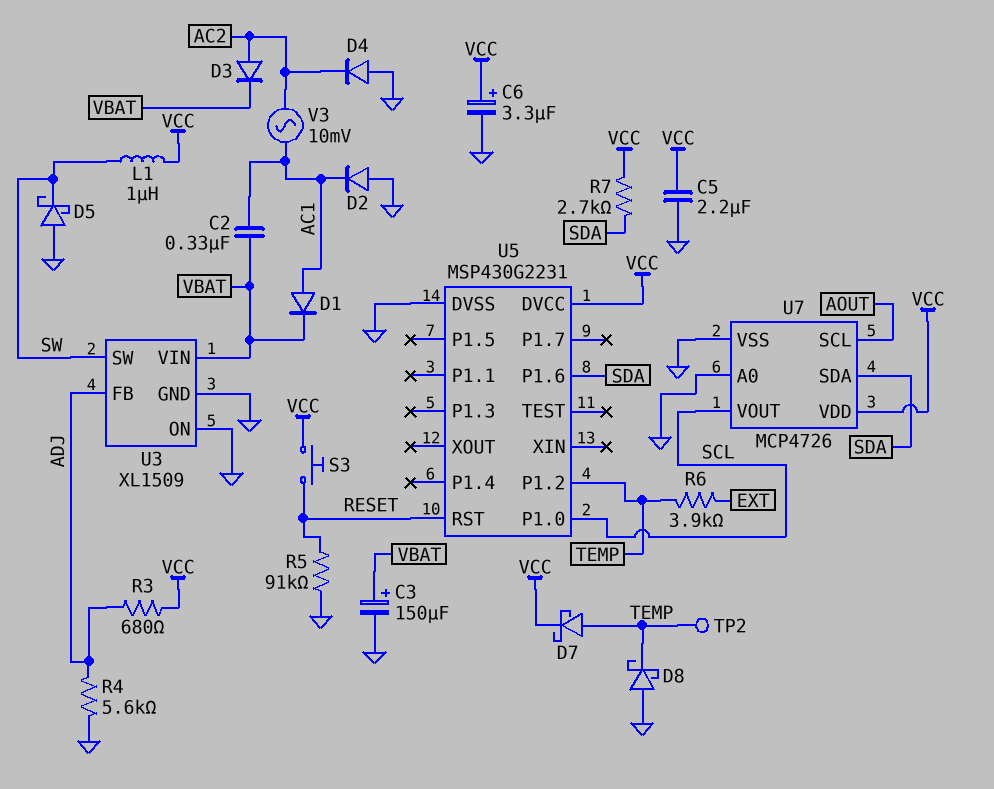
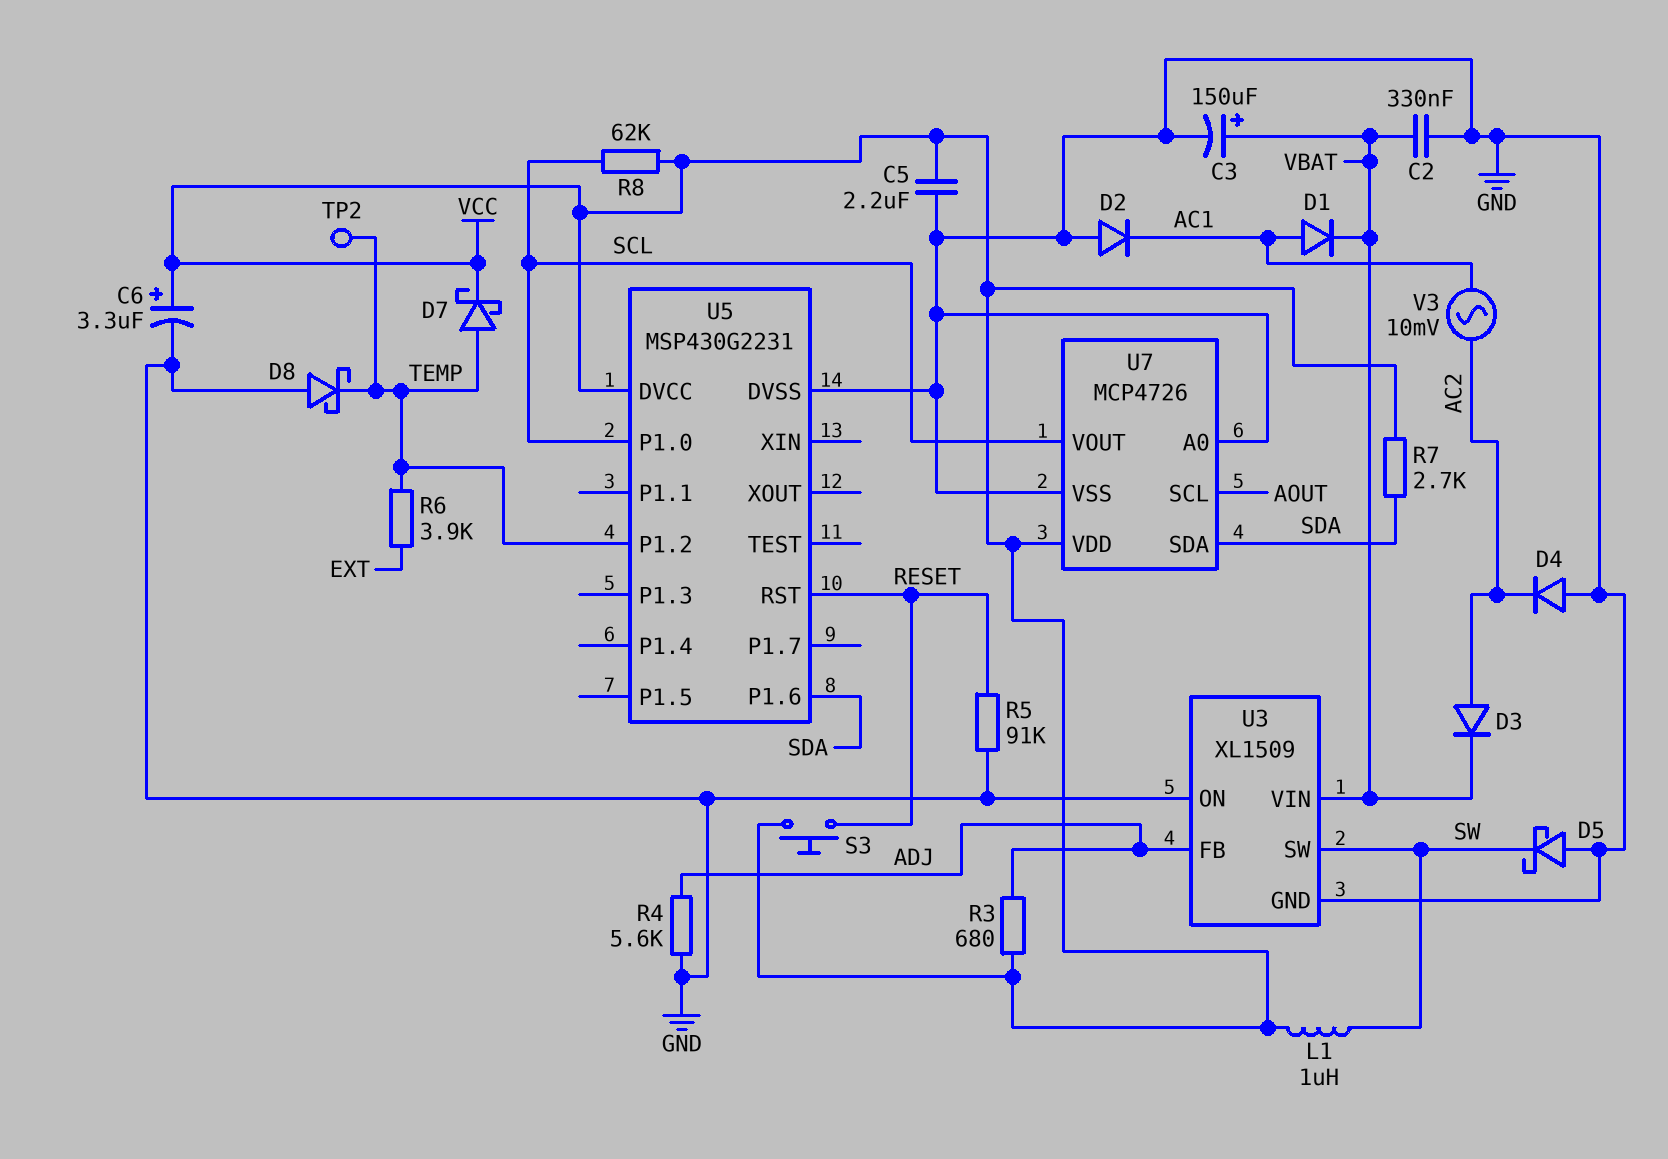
C2: 330nF (AC1, VBAT) -> 330nF (GND, VBAT)
R8: none -> 62k (SCL, VCC)

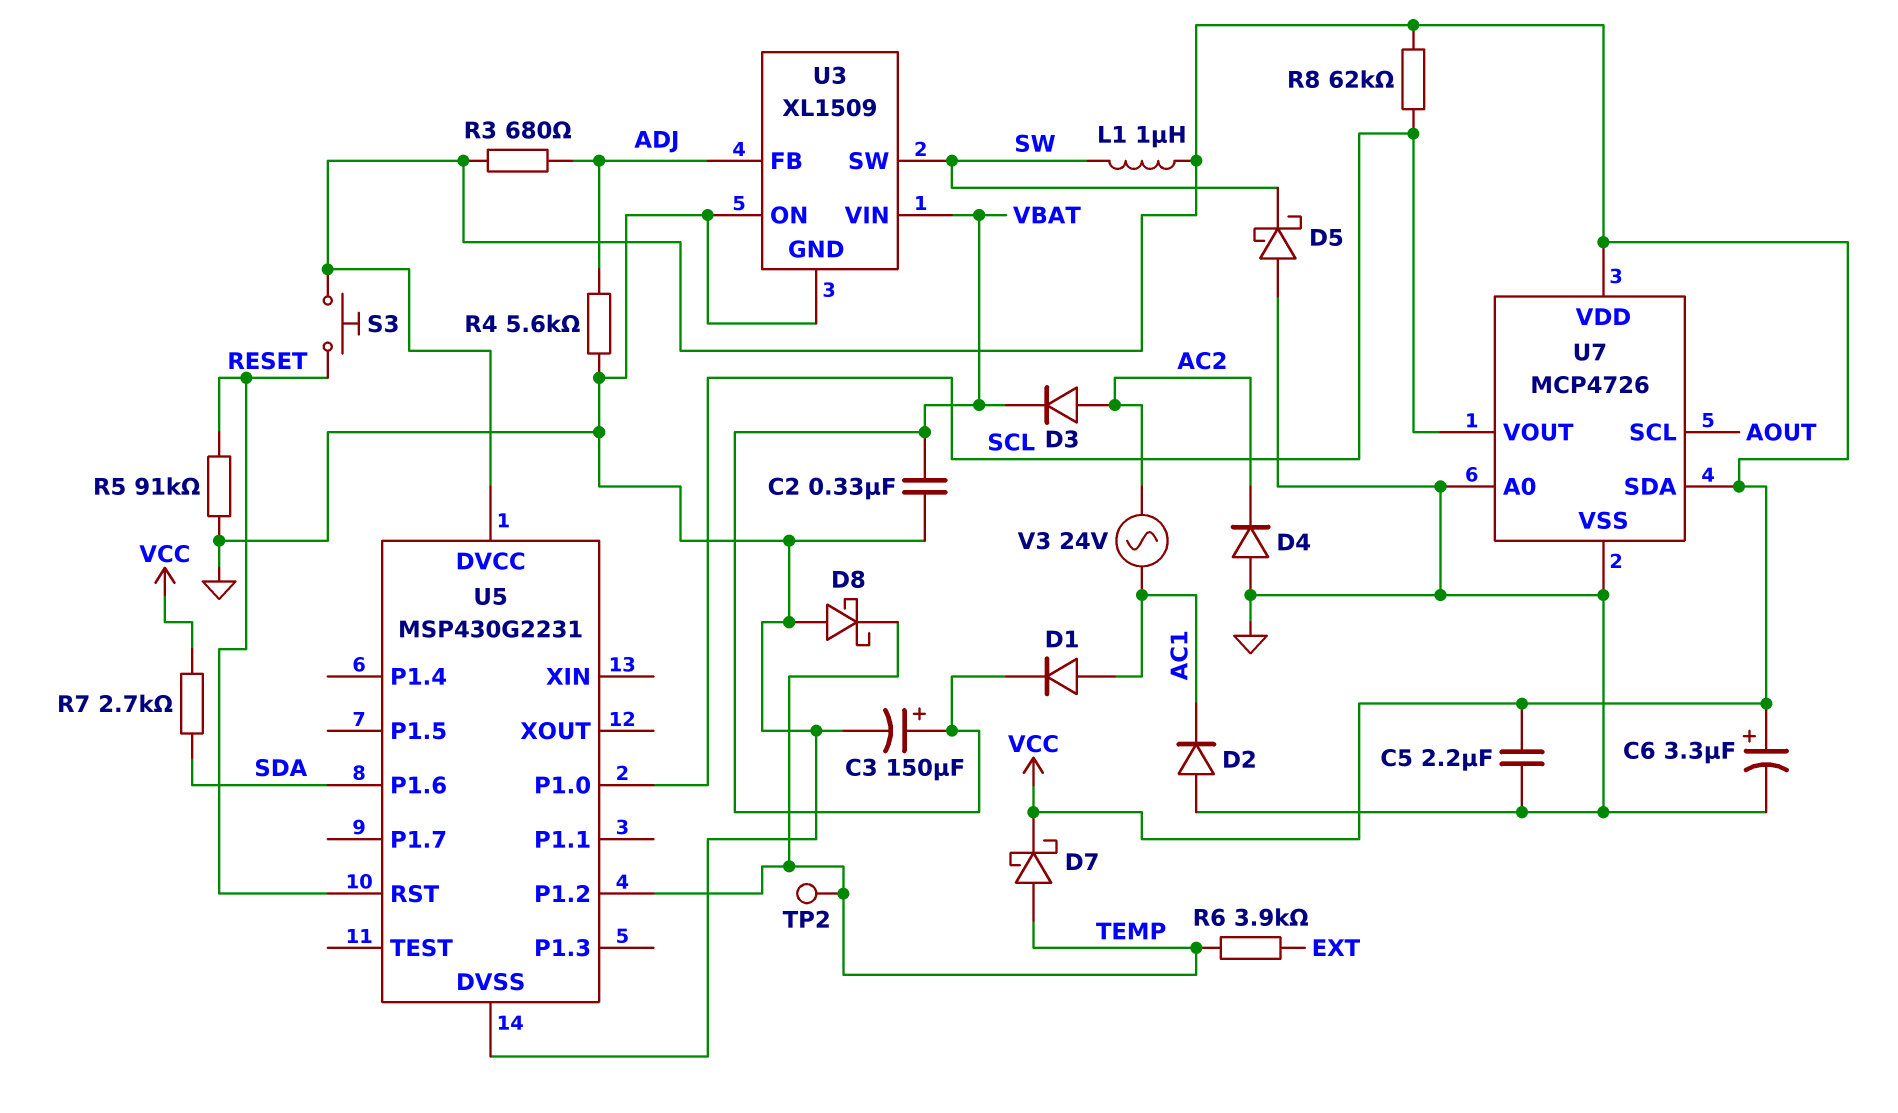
U7 pin SDA: SDA -> VCC
V3: AC 10mV (AC1, AC2) -> AC 24V (AC1, AC2)

